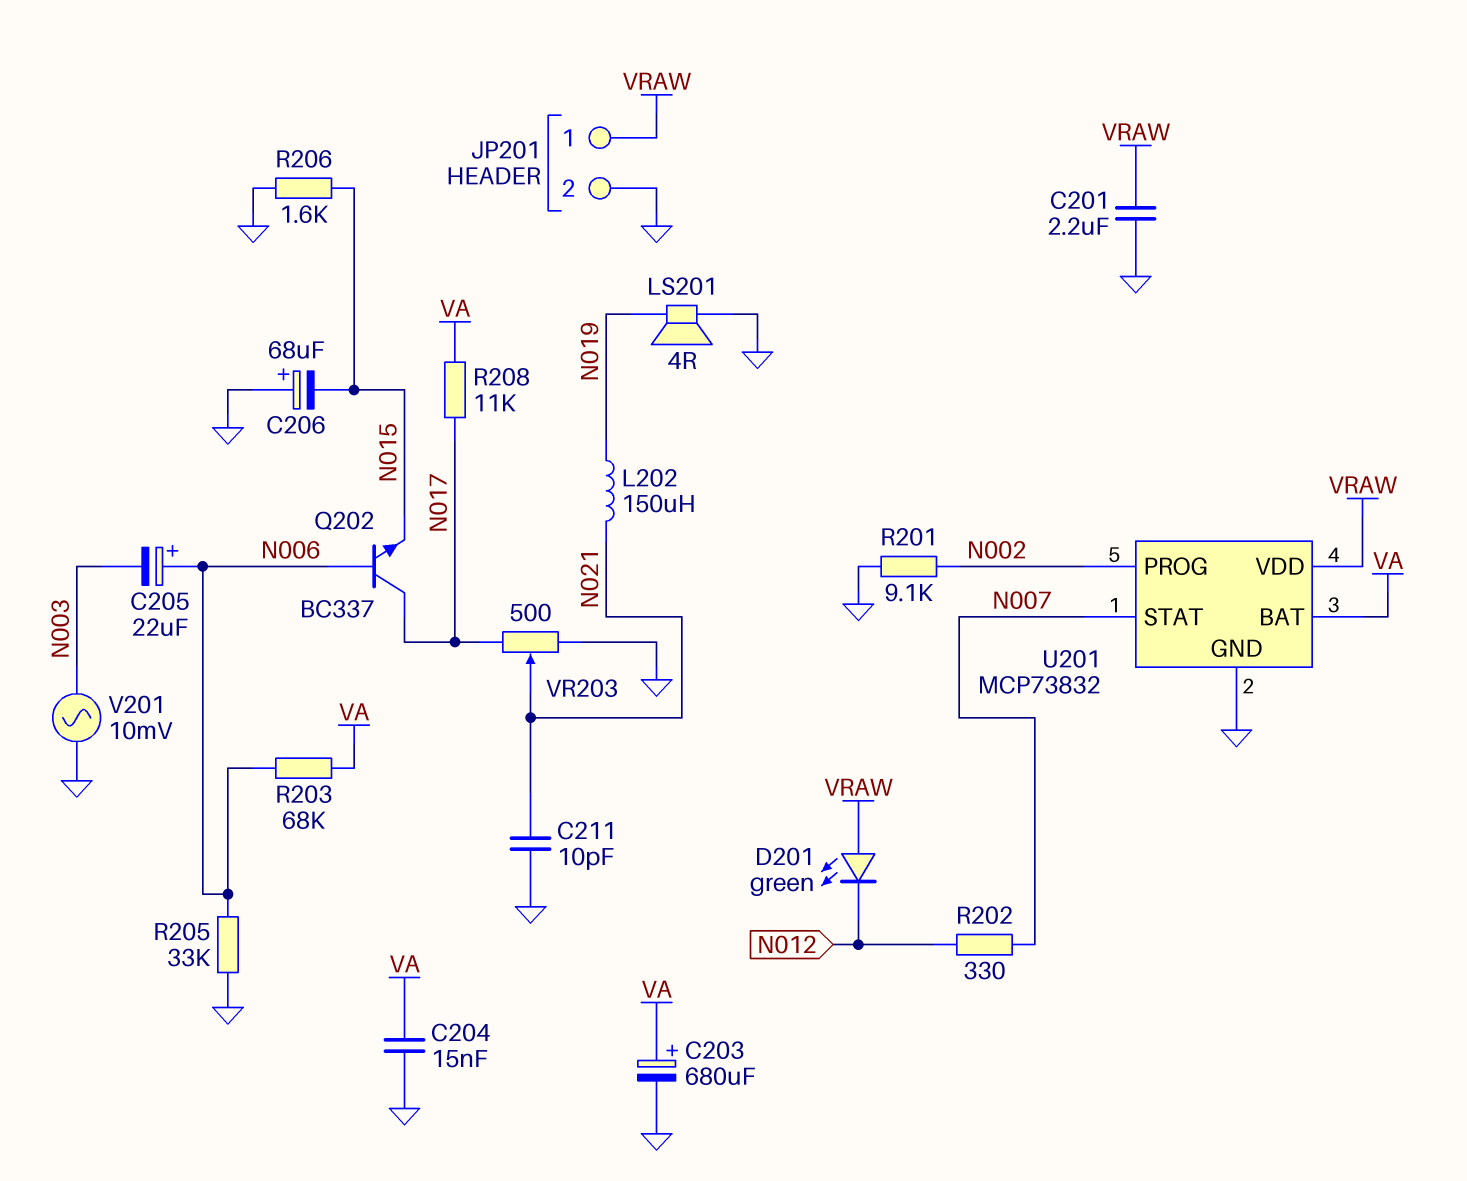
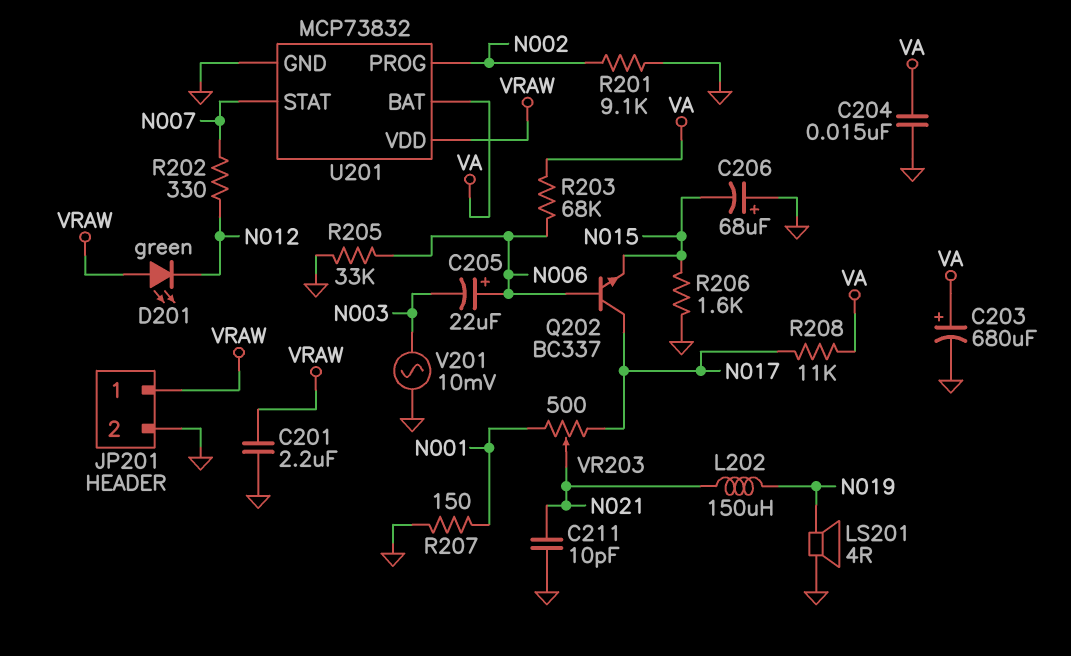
R207: none -> 150 (GND, N001)
VR203: 500 (GND, N017, wiper N021) -> 500 (N001, N017, wiper N021)

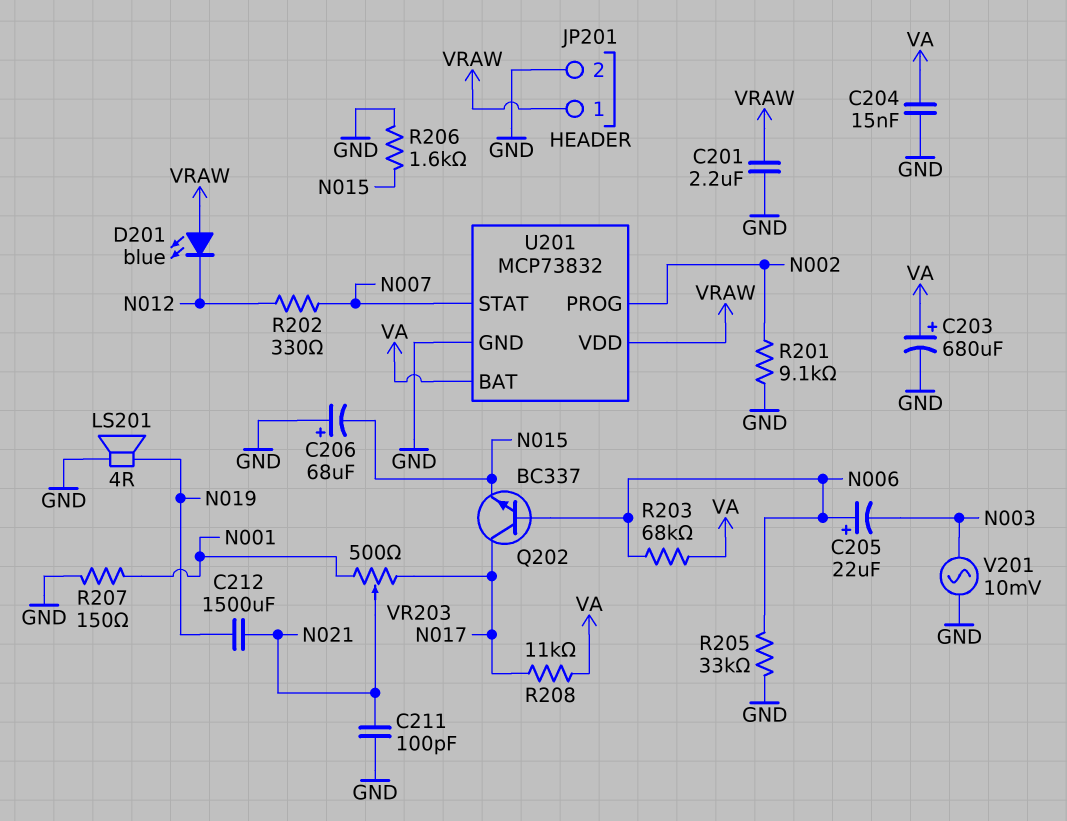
C211: 10pF (GND, N021) -> 100pF (GND, N021)
C212: none -> 1500uF (N019, N021)
D201: LED green (A VRAW, K N012) -> LED blue (A VRAW, K N012)
L202: 150uH (N019, N021) -> none

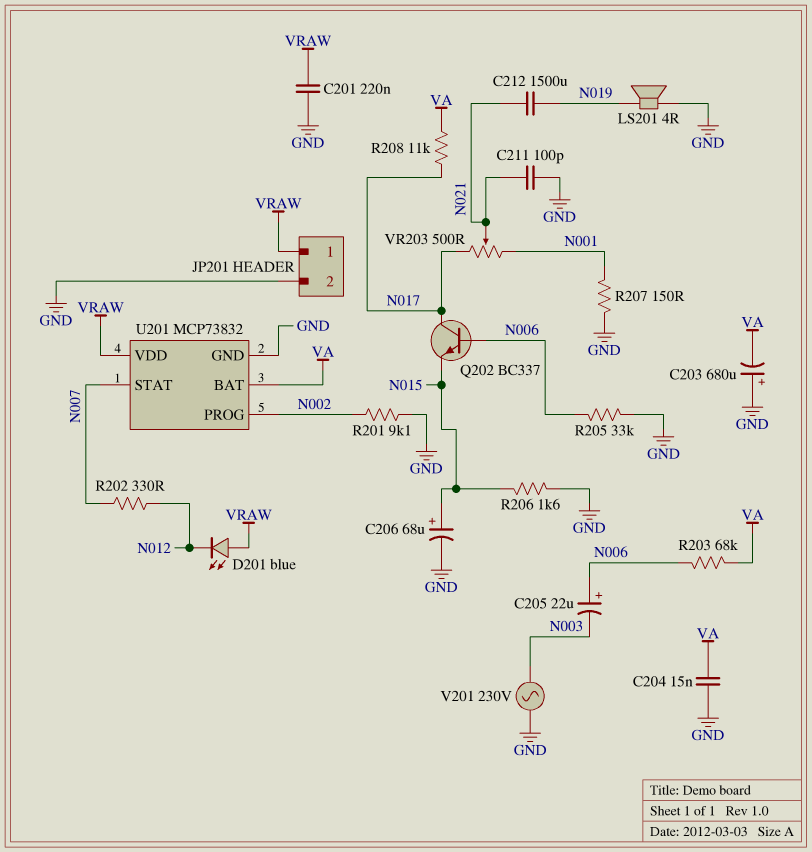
C201: 2.2uF (GND, VRAW) -> 220nF (GND, VRAW)
C203: 680uF (plus VA, minus GND) -> 680uF (plus GND, minus VA)
C206: 68uF (plus GND, minus N015) -> 68uF (plus N015, minus GND)
V201: AC 10mV (GND, N003) -> AC 230V (GND, N003)

